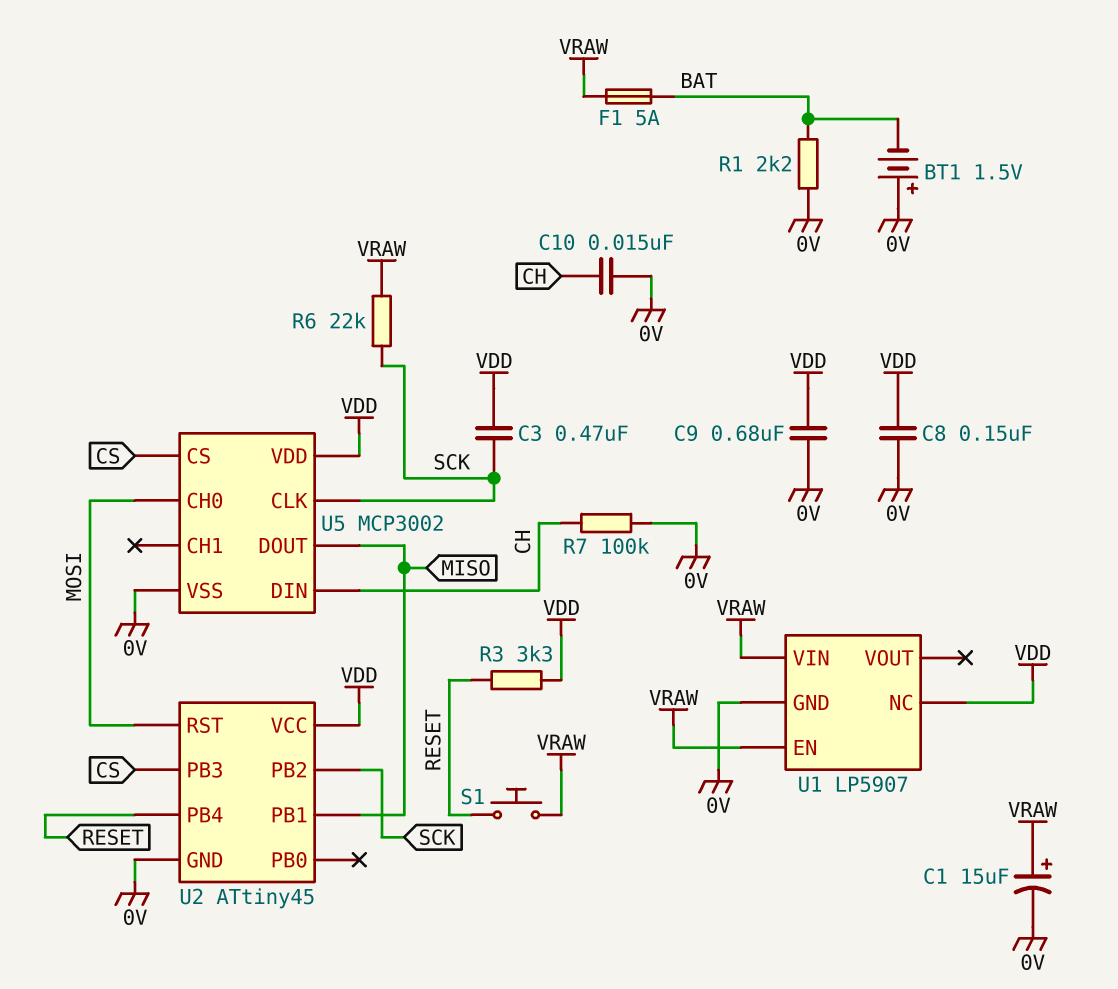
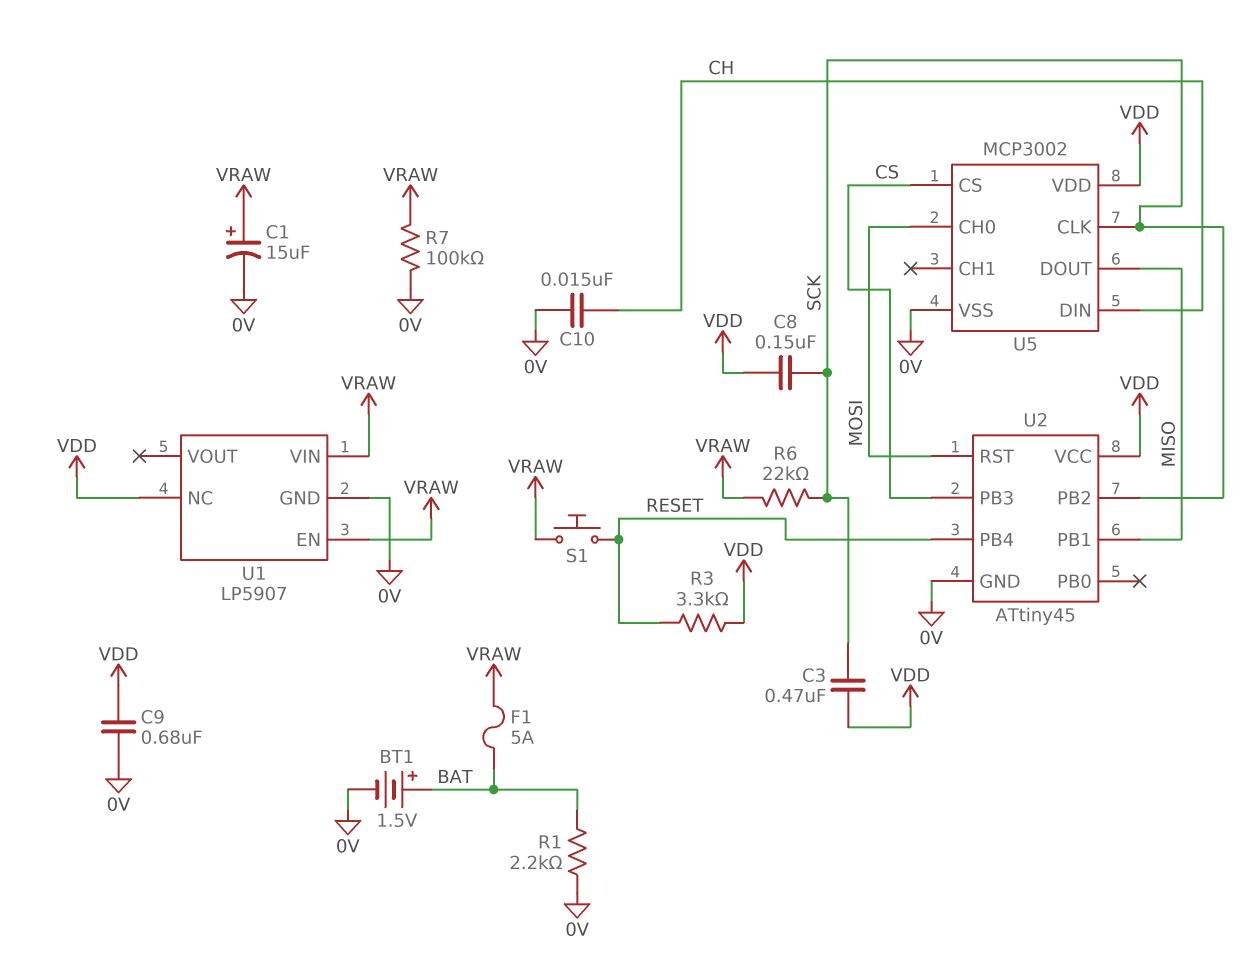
BT1: 1.5V (plus 0V, minus BAT) -> 1.5V (plus BAT, minus 0V)
C8: 150nF (0V, VDD) -> 150nF (SCK, VDD)
R7: 100k (0V, CH) -> 100k (0V, VRAW)

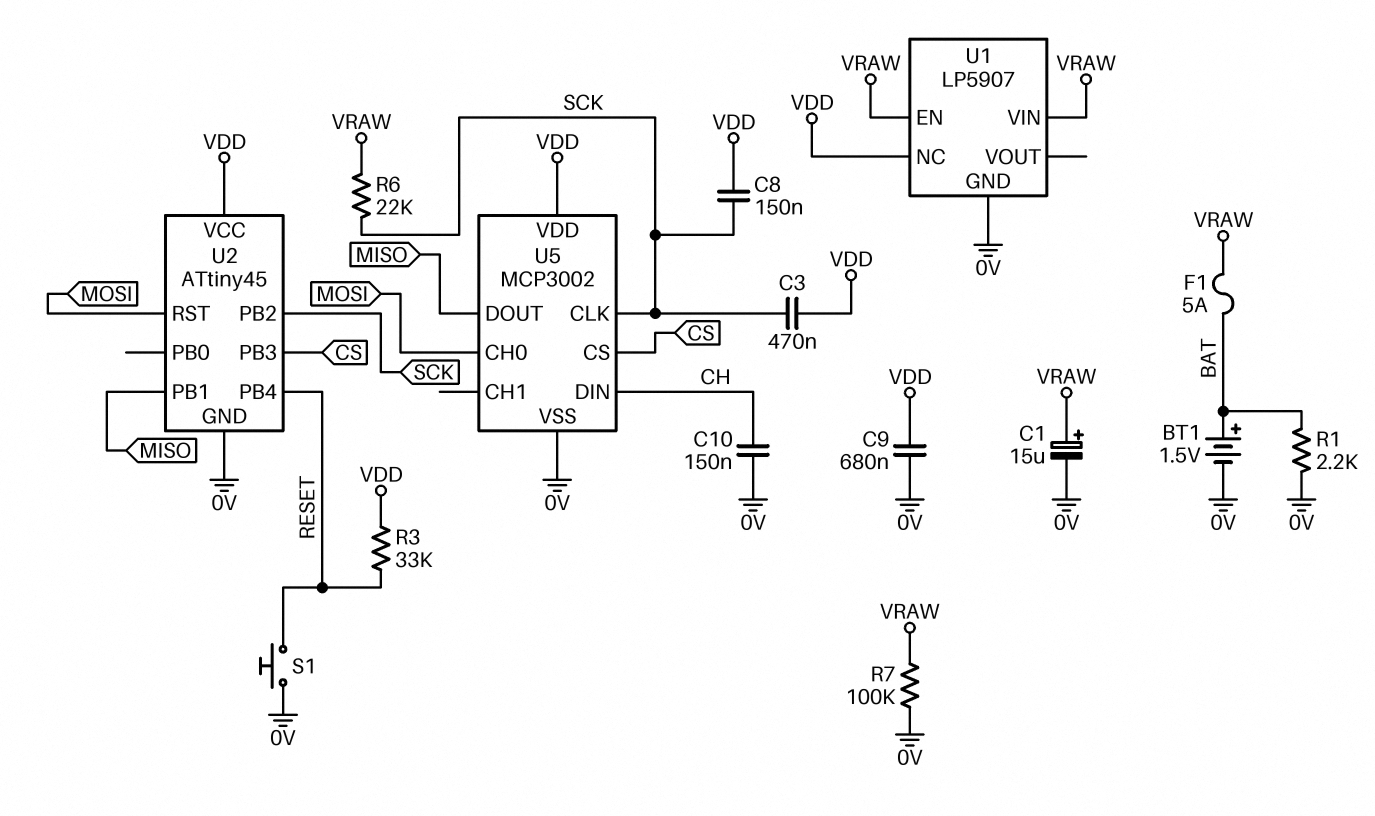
C10: 15nF (0V, CH) -> 150nF (0V, CH)
R3: 3.3k (RESET, VDD) -> 33k (RESET, VDD)
S1: button (RESET, VRAW) -> button (0V, RESET)

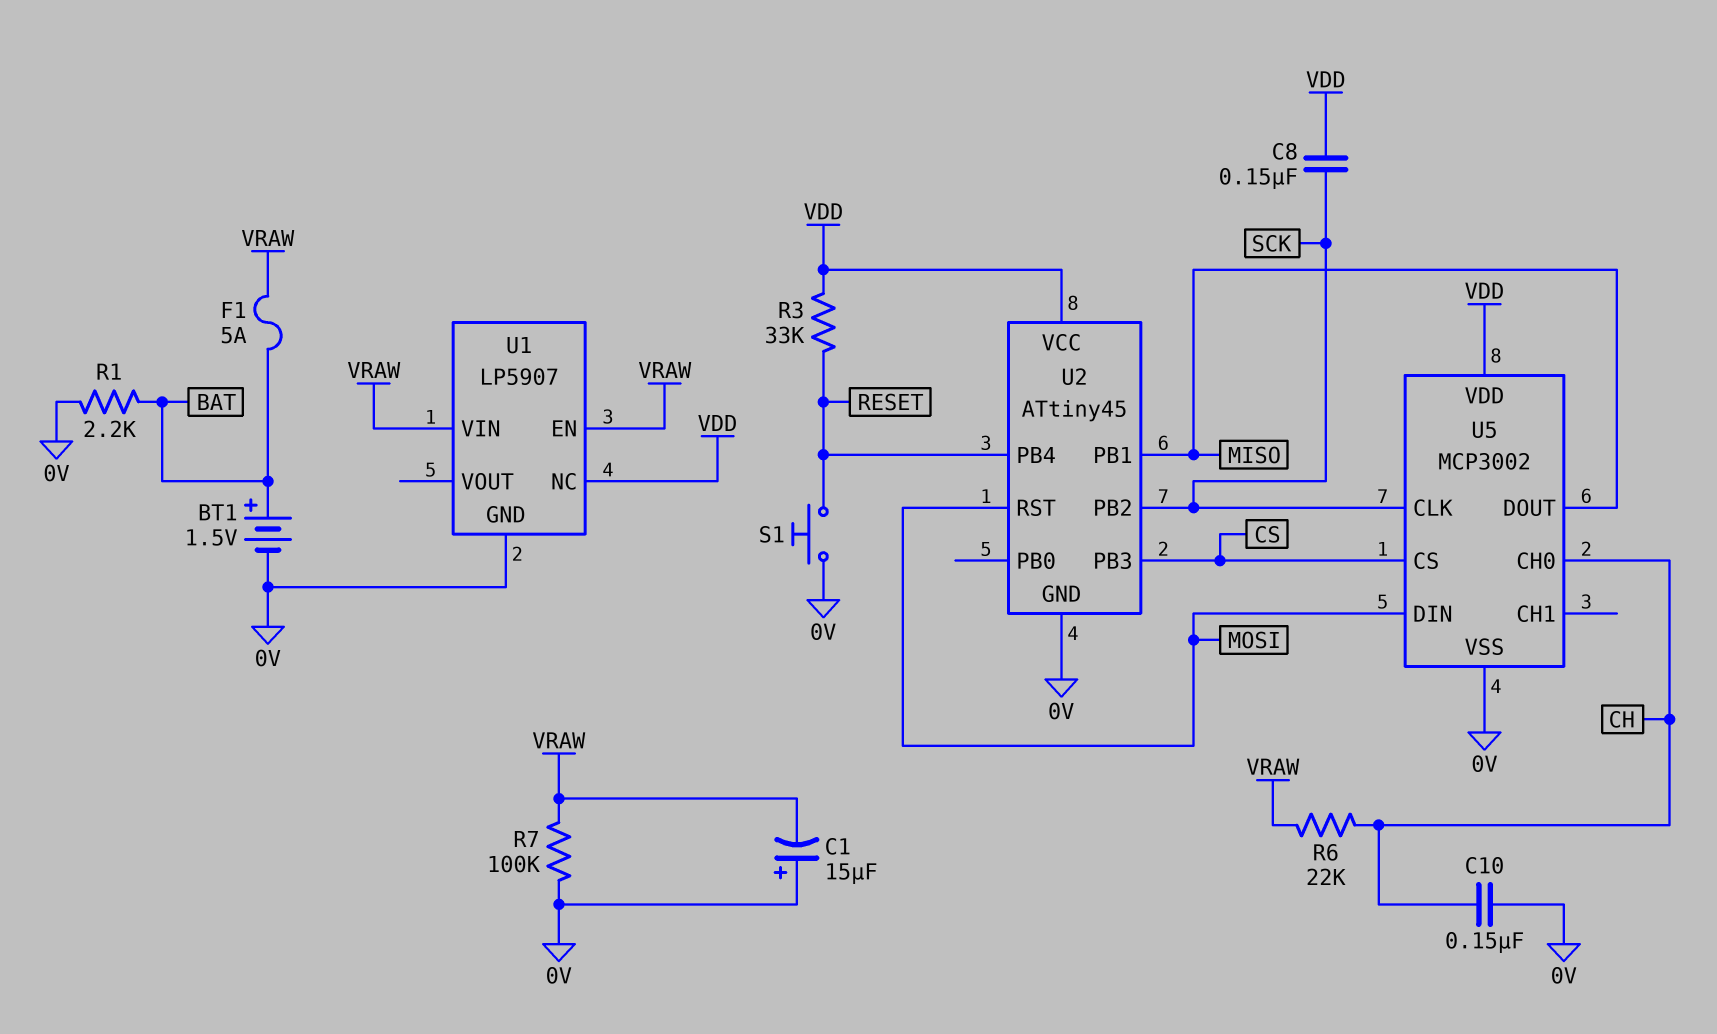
C1: 15uF (plus VRAW, minus 0V) -> 15uF (plus 0V, minus VRAW)
C3: 470nF (SCK, VDD) -> none
C9: 680nF (0V, VDD) -> none
R6: 22k (SCK, VRAW) -> 22k (CH, VRAW)
U5 pin CH0: MOSI -> CH
U5 pin DIN: CH -> MOSI

